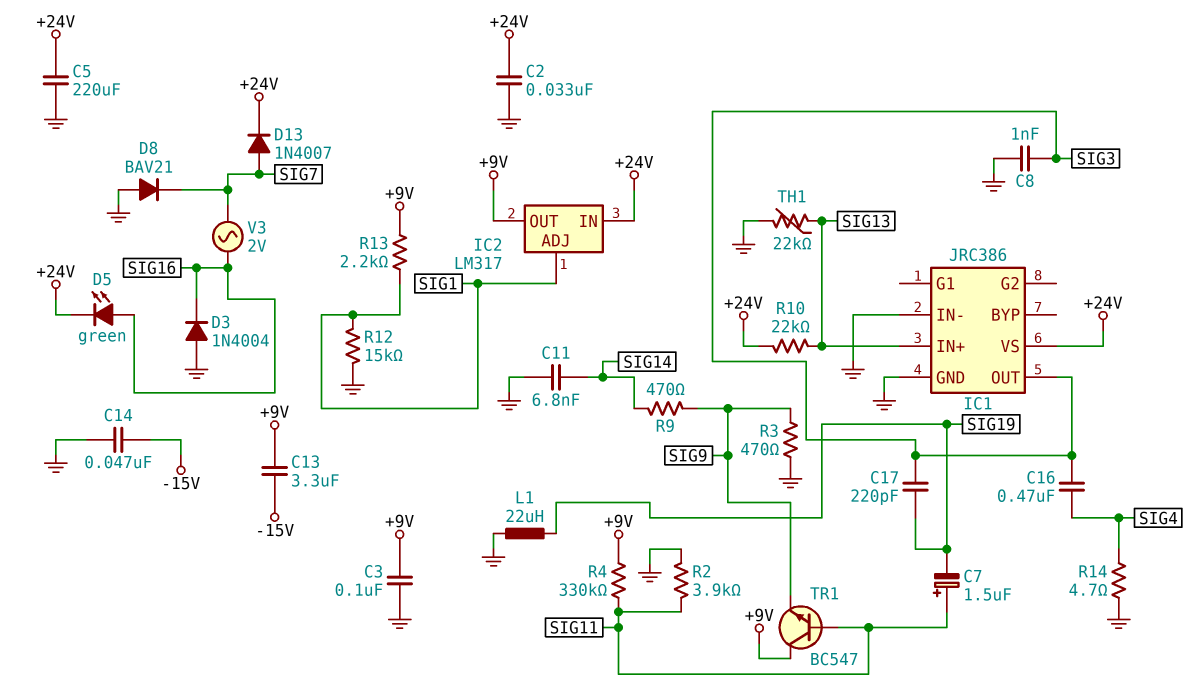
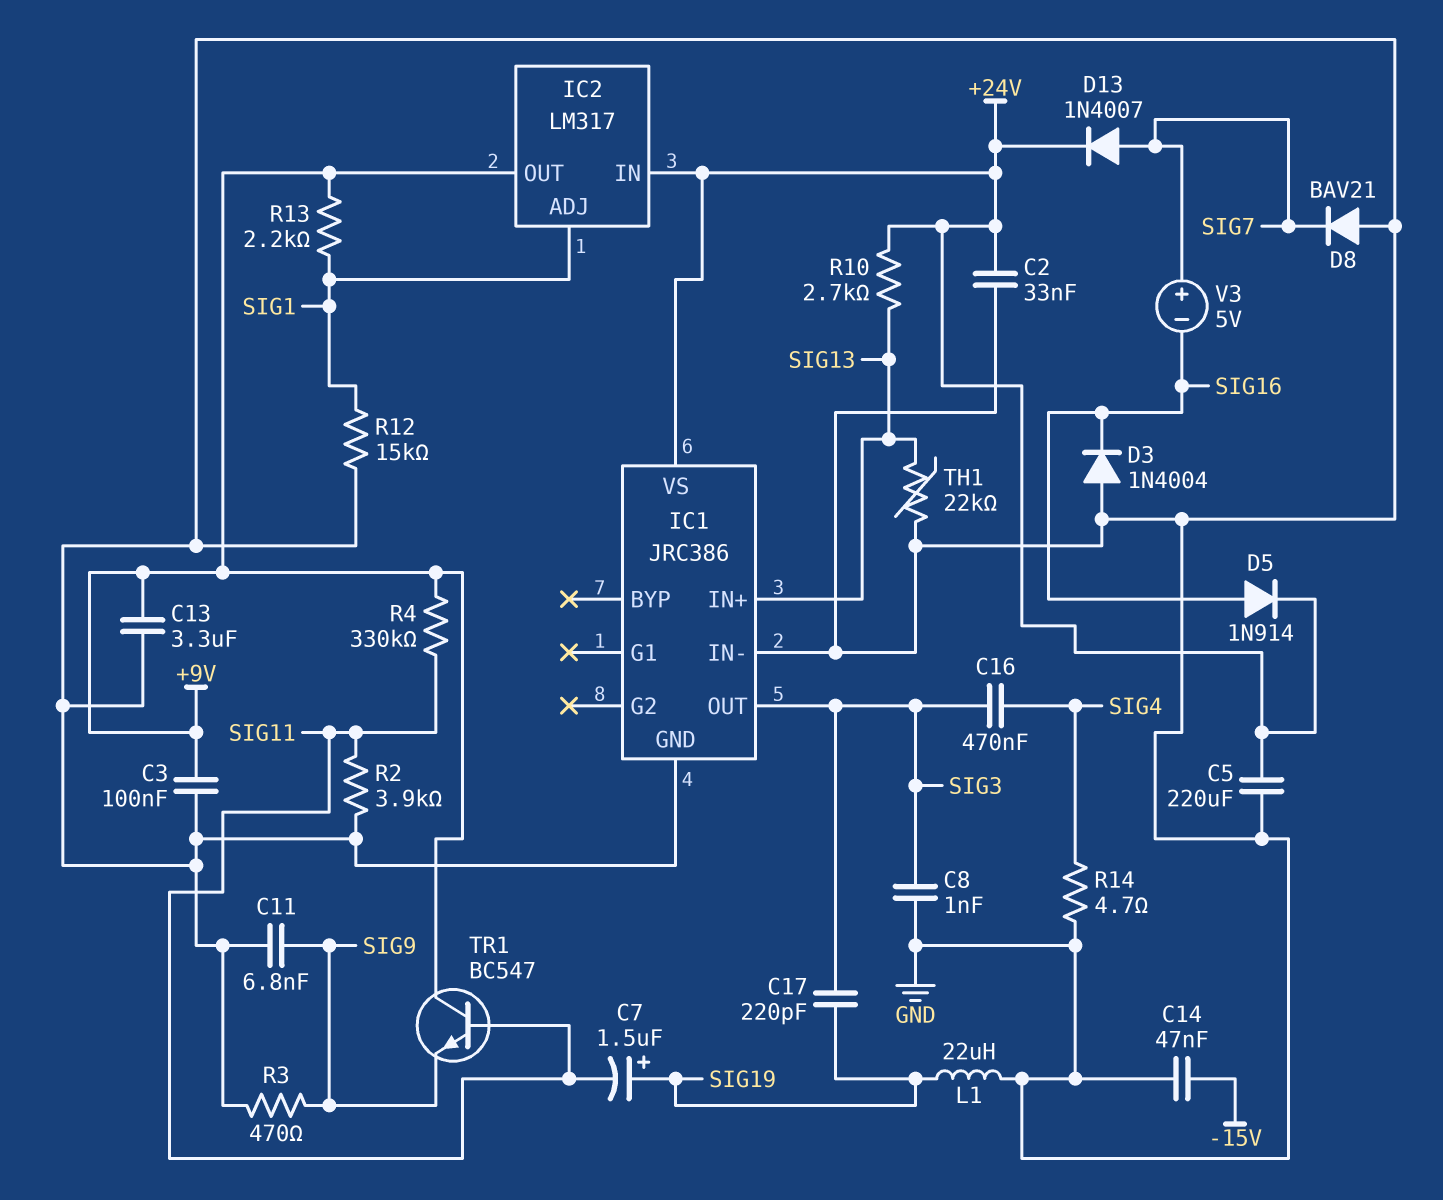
C7: 1.5uF (plus SIG11, minus SIG19) -> 1.5uF (plus SIG19, minus SIG11)
C11: 6.8nF (GND, SIG14) -> 6.8nF (GND, SIG9)
C13: 3.3uF (+9V, -15V) -> 3.3uF (+9V, GND)
D5: LED green (A SIG16, K +24V) -> diode 1N914 (A SIG16, K +24V)
R9: 470 (SIG9, SIG14) -> none
R10: 22k (+24V, SIG13) -> 2.7k (+24V, SIG13)
V3: AC 2V (SIG7, SIG16) -> 5V (plus SIG7, minus SIG16)

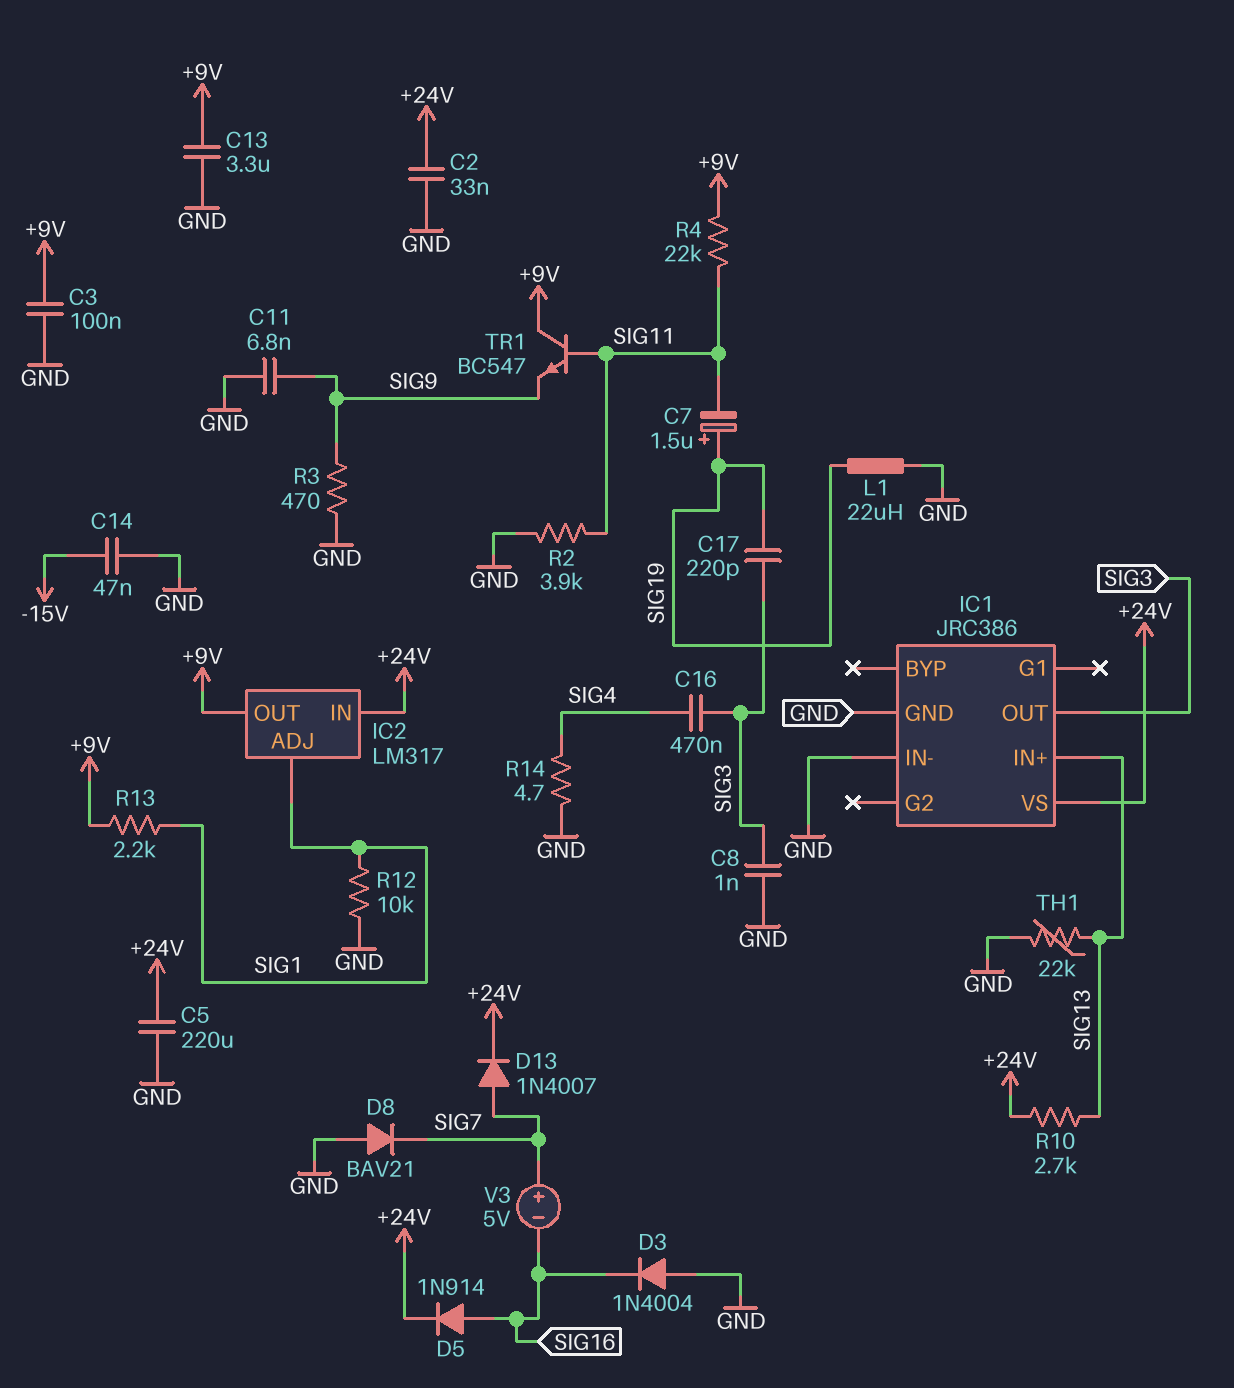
R4: 330k (+9V, SIG11) -> 22k (+9V, SIG11)
R12: 15k (GND, SIG1) -> 10k (GND, SIG1)

